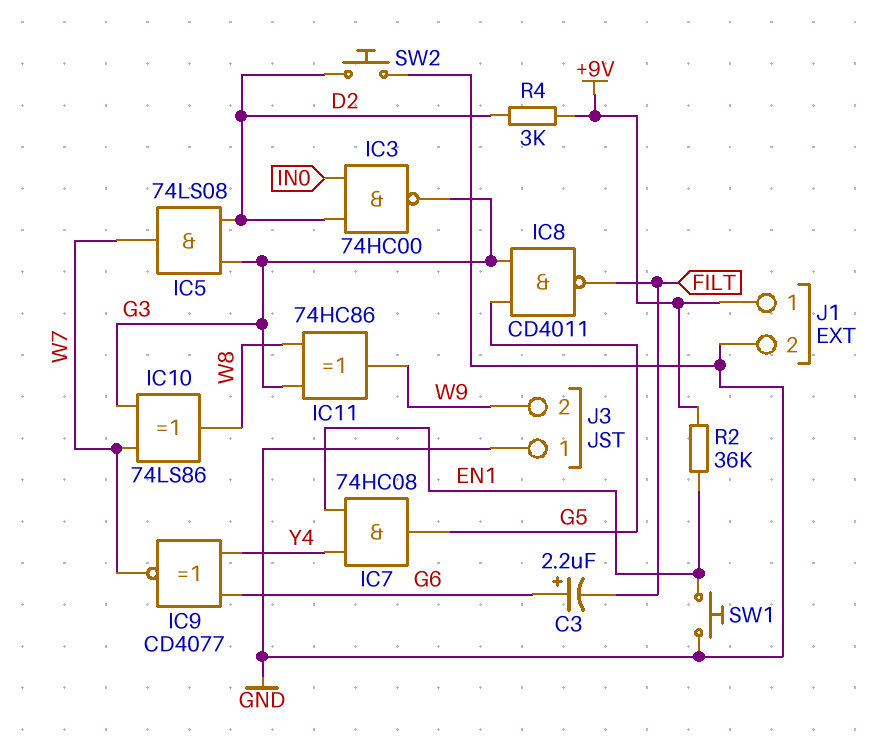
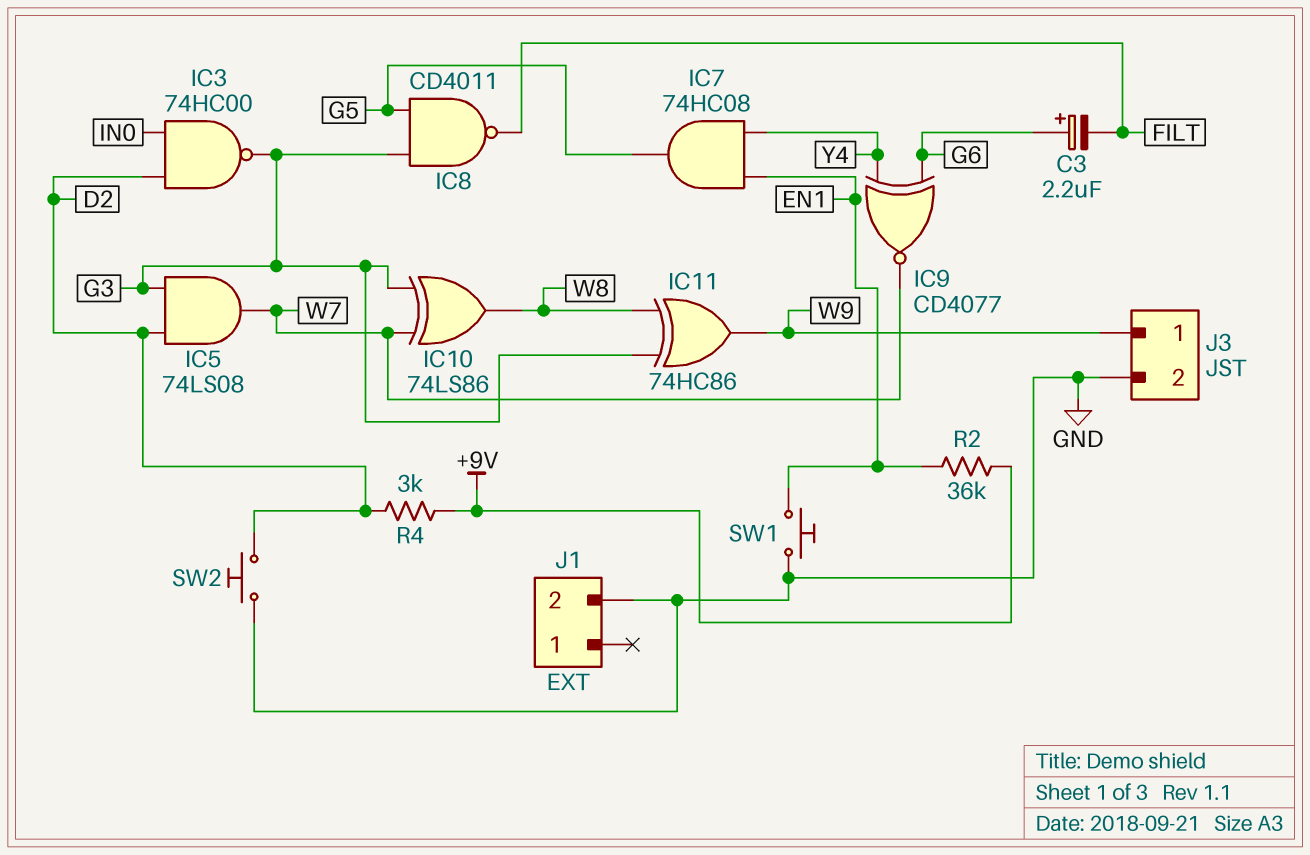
J1 pin 1: +9V -> none
J3 pin 1: GND -> W9
J3 pin 2: W9 -> GND

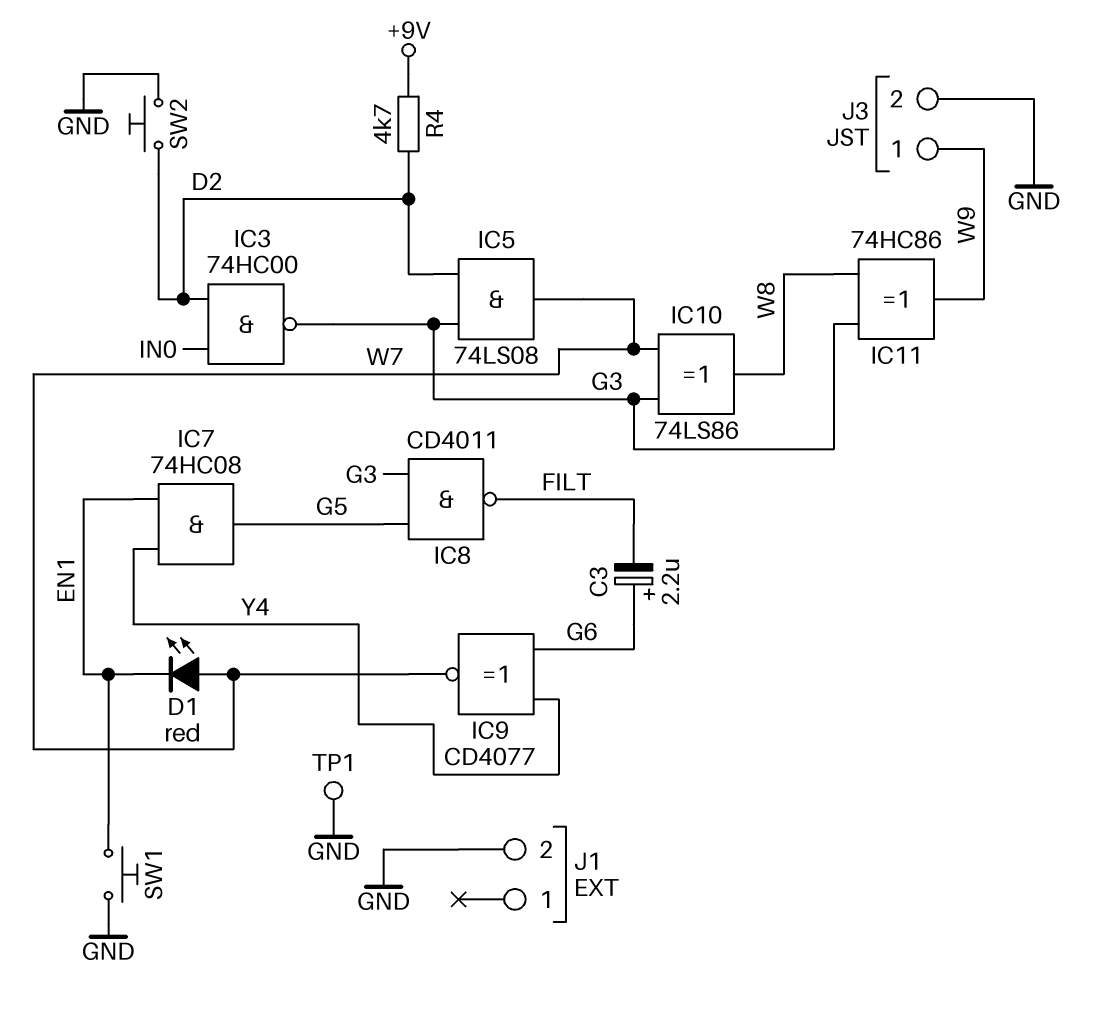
D1: none -> LED red (A W7, K EN1)
R2: 36k (+9V, EN1) -> none
R4: 3k (+9V, D2) -> 4.7k (+9V, D2)
TP1: none -> test point (GND)

